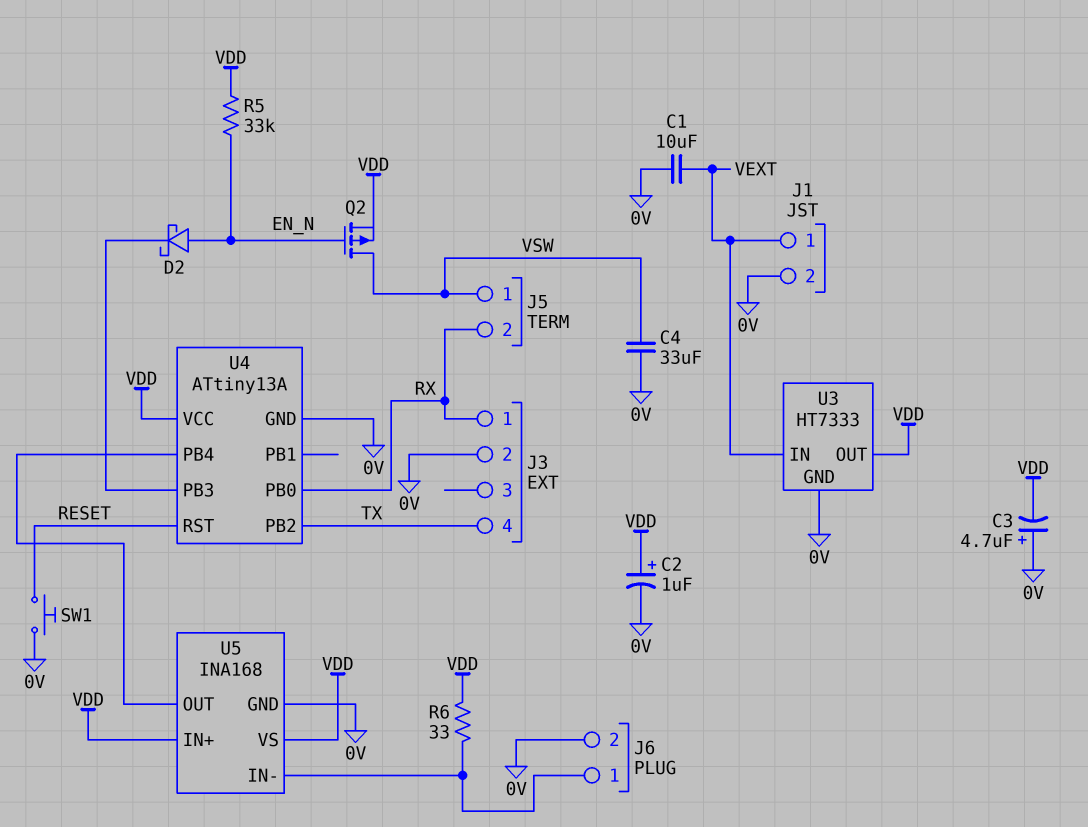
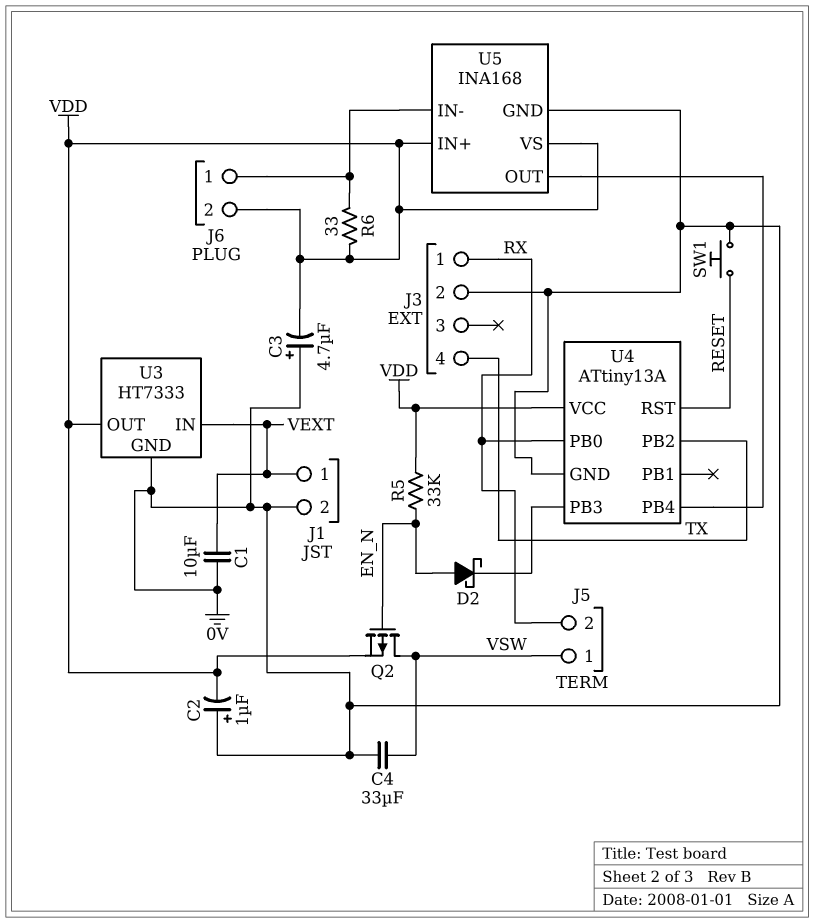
C2: 1uF (plus VDD, minus 0V) -> 1uF (plus 0V, minus VDD)
J6 pin 2: 0V -> VDD

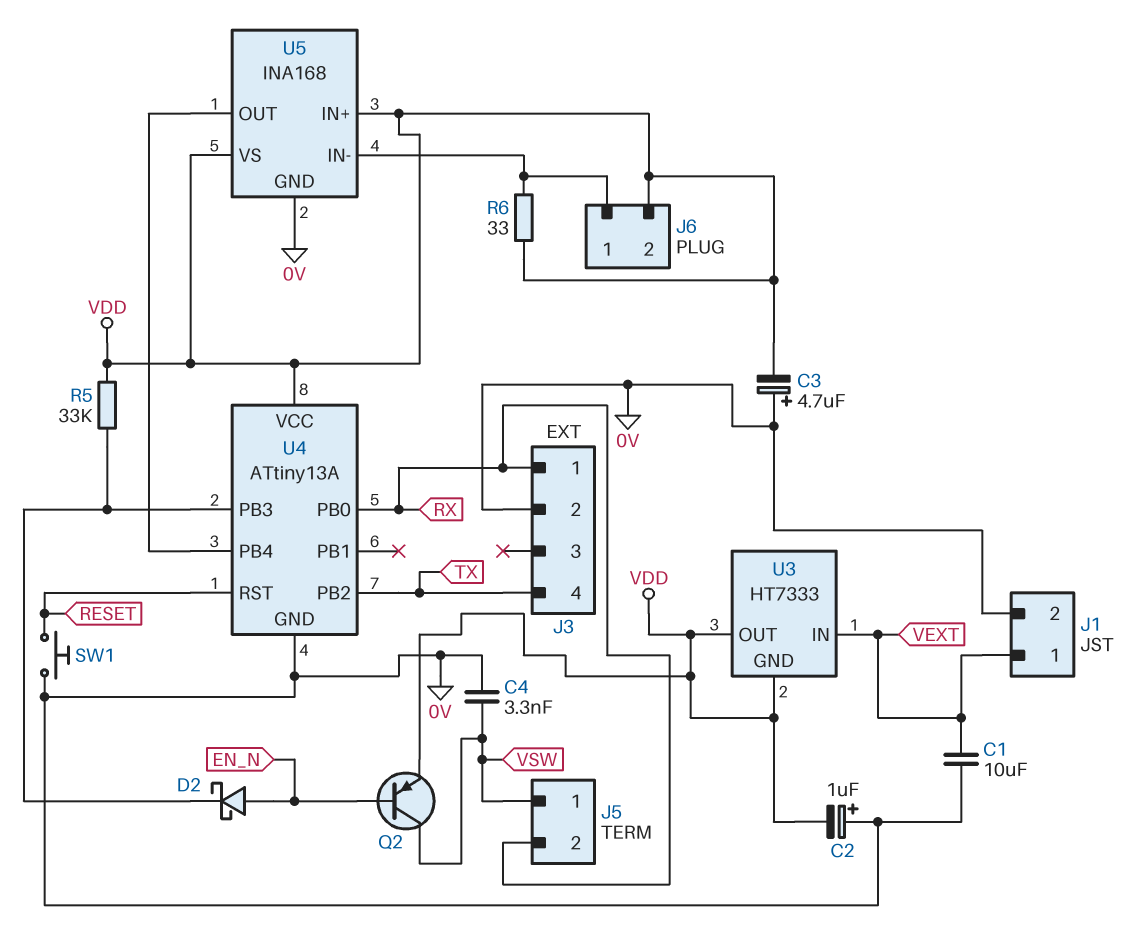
C4: 33uF (0V, VSW) -> 3.3nF (0V, VSW)
Q2: PMOS (G EN_N, D VSW, S VDD) -> PNP (B EN_N, C VSW, E VDD)
R5: 33k (EN_N, VDD) -> 33k (U4/PB3, VDD)
U3 pin GND: 0V -> VDD

